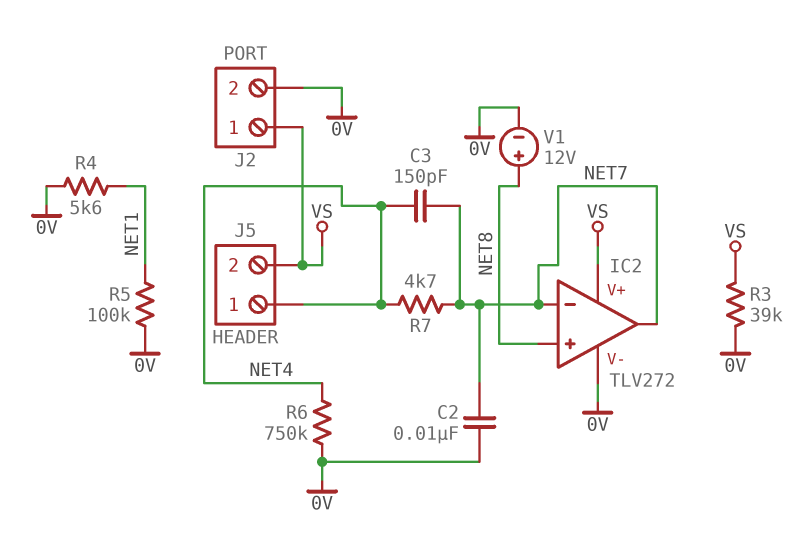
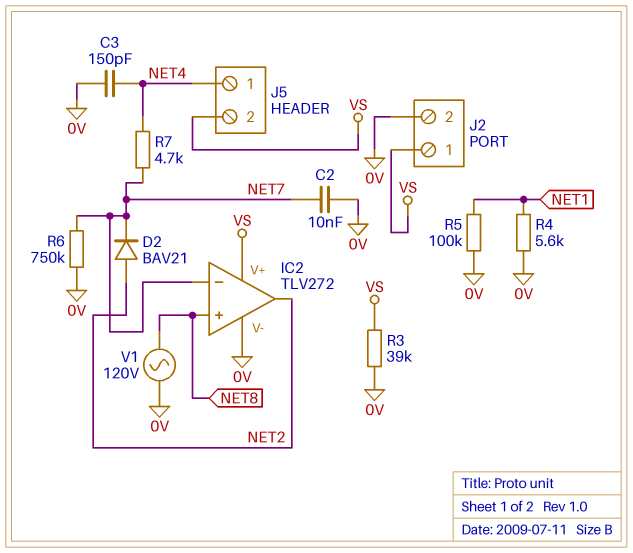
C3: 150pF (NET4, NET7) -> 150pF (0V, NET4)
D2: none -> diode BAV21 (A NET2, K NET7)
IC2 pin out: NET7 -> NET2
R6: 750k (0V, NET4) -> 750k (0V, NET7)
V1: 12V (plus NET8, minus 0V) -> AC 120V (0V, NET8)

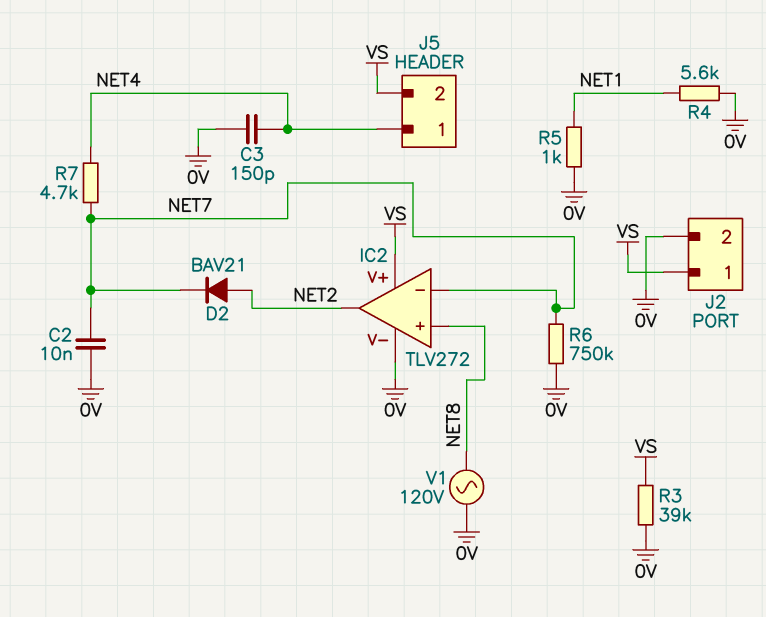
R5: 100k (0V, NET1) -> 1k (0V, NET1)

